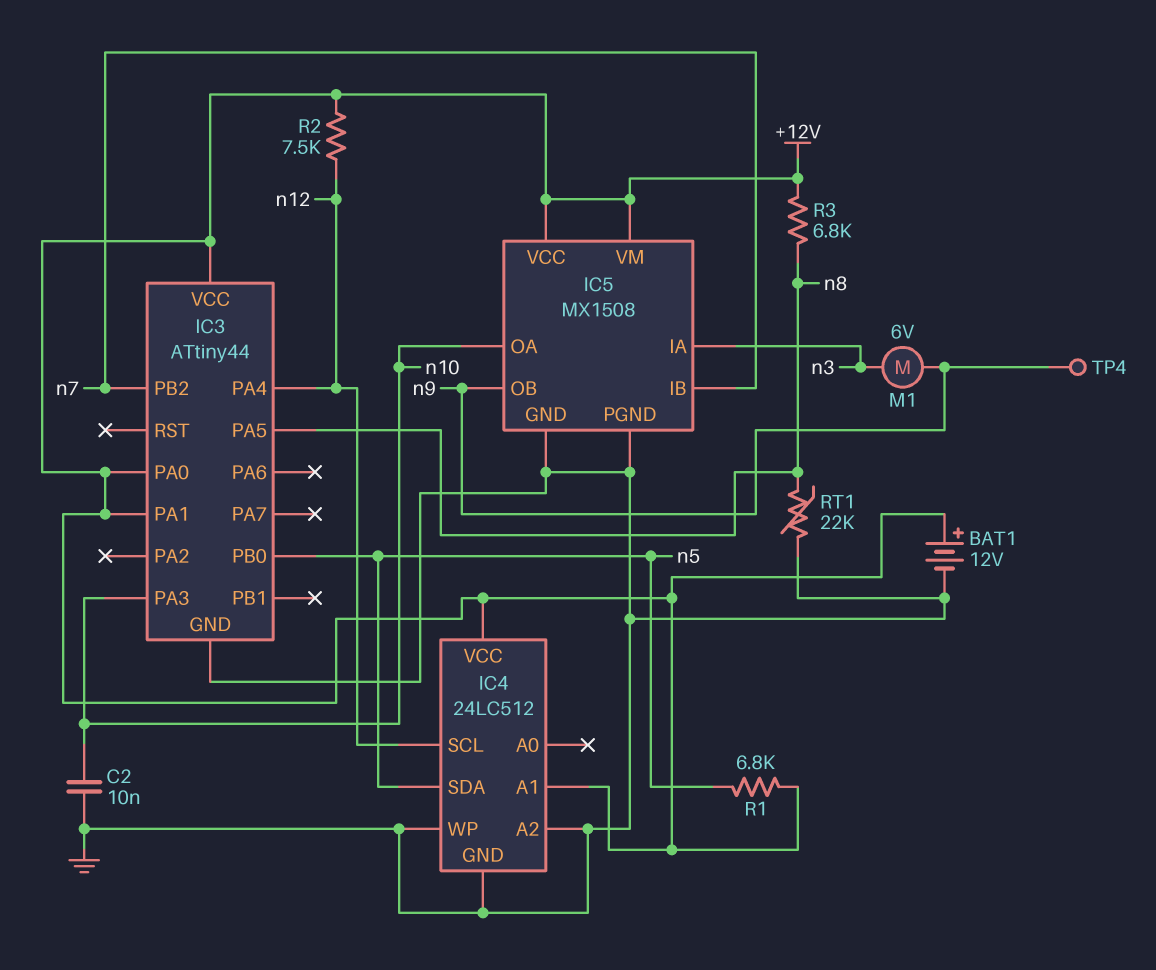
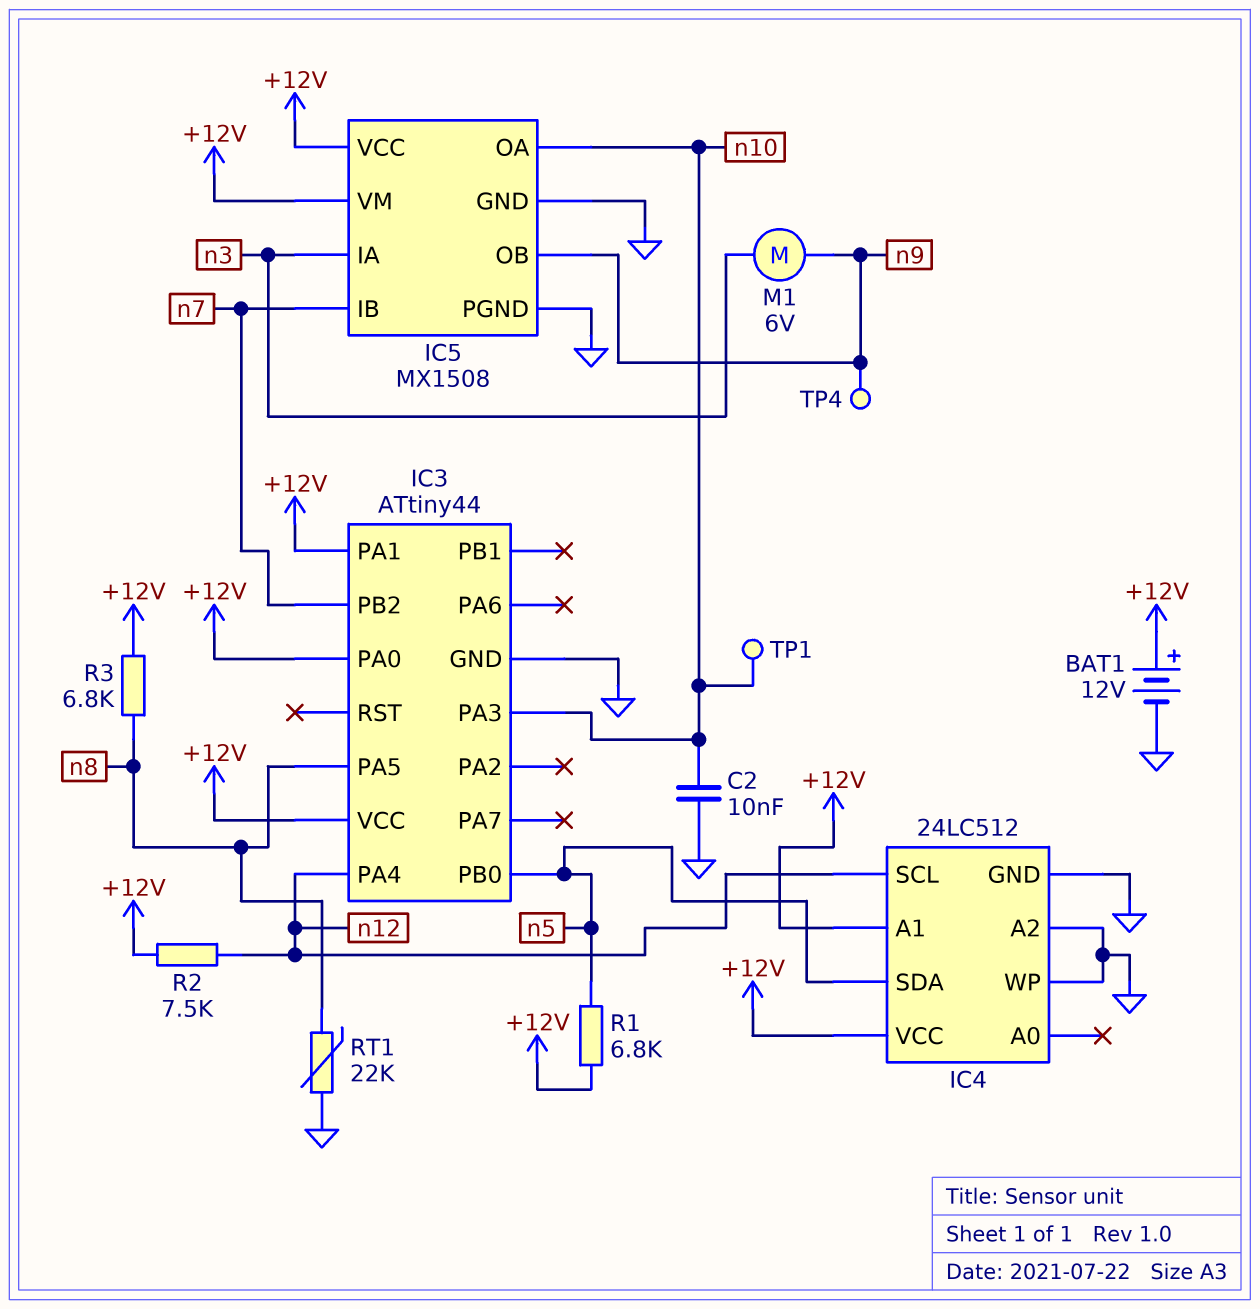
TP1: none -> test point (n10)

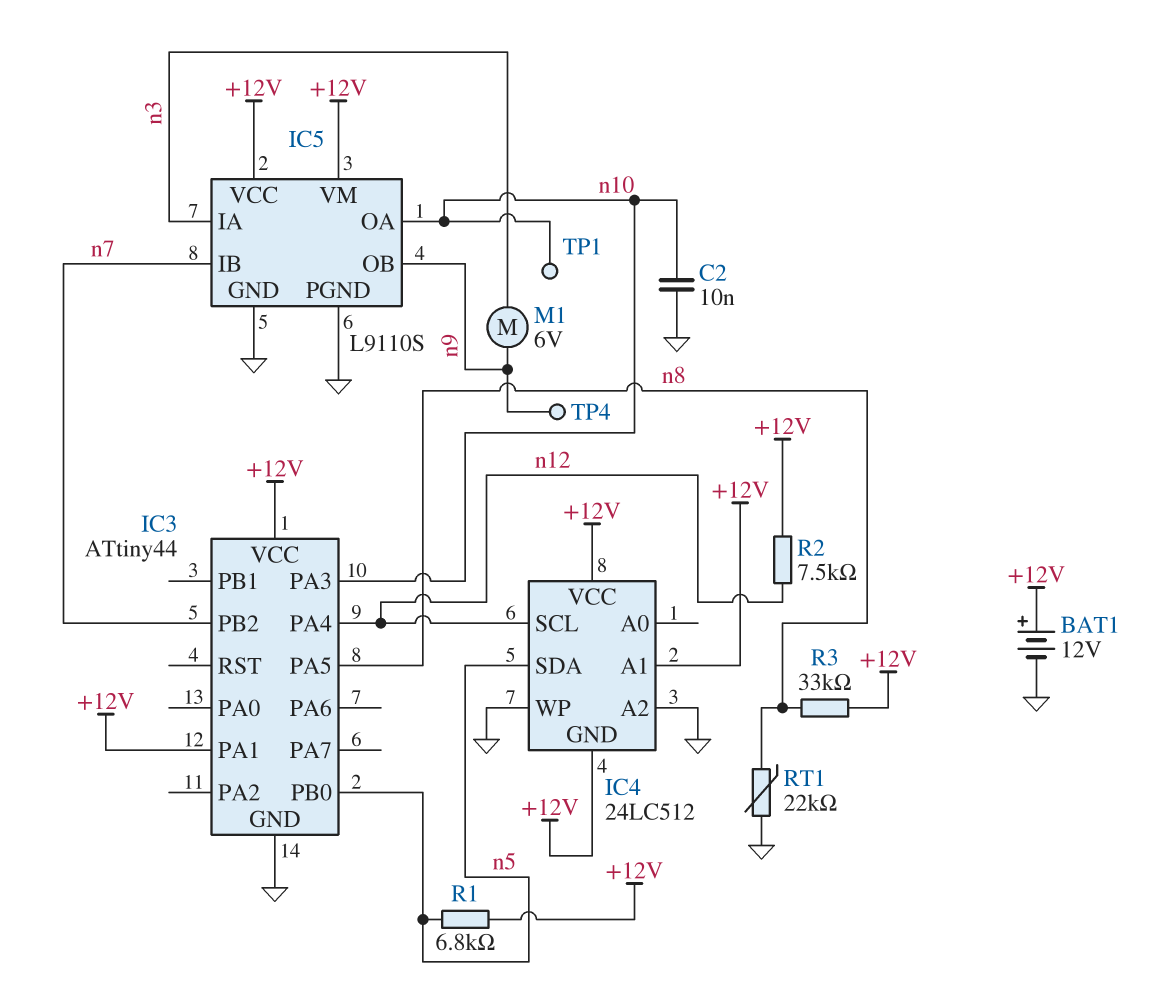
IC3 pin PA0: +12V -> none
IC4 pin GND: GND -> +12V
IC5: MX1508 -> L9110S
R3: 6.8k (+12V, n8) -> 33k (+12V, n8)

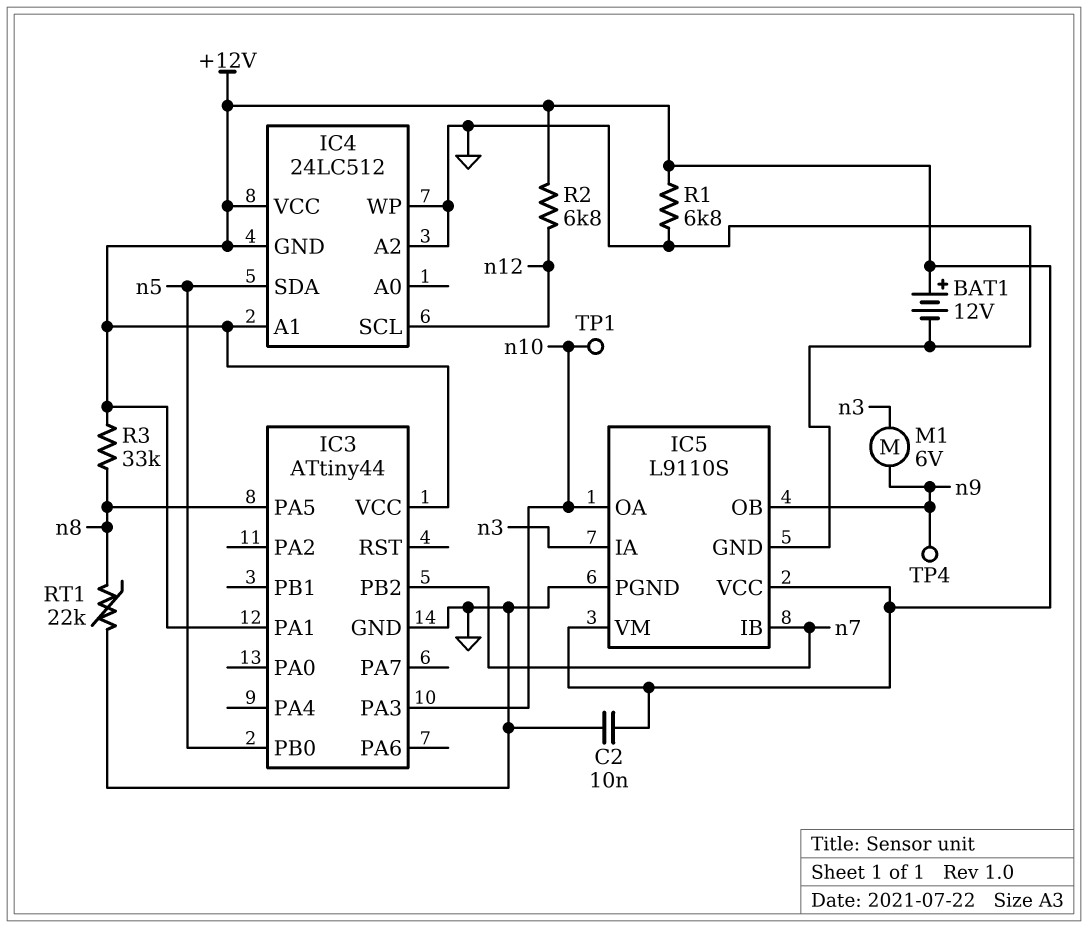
C2: 10nF (GND, n10) -> 10nF (+12V, GND)
IC3 pin PA4: n12 -> none
R1: 6.8k (+12V, n5) -> 6.8k (+12V, GND)
R2: 7.5k (+12V, n12) -> 6.8k (+12V, n12)

